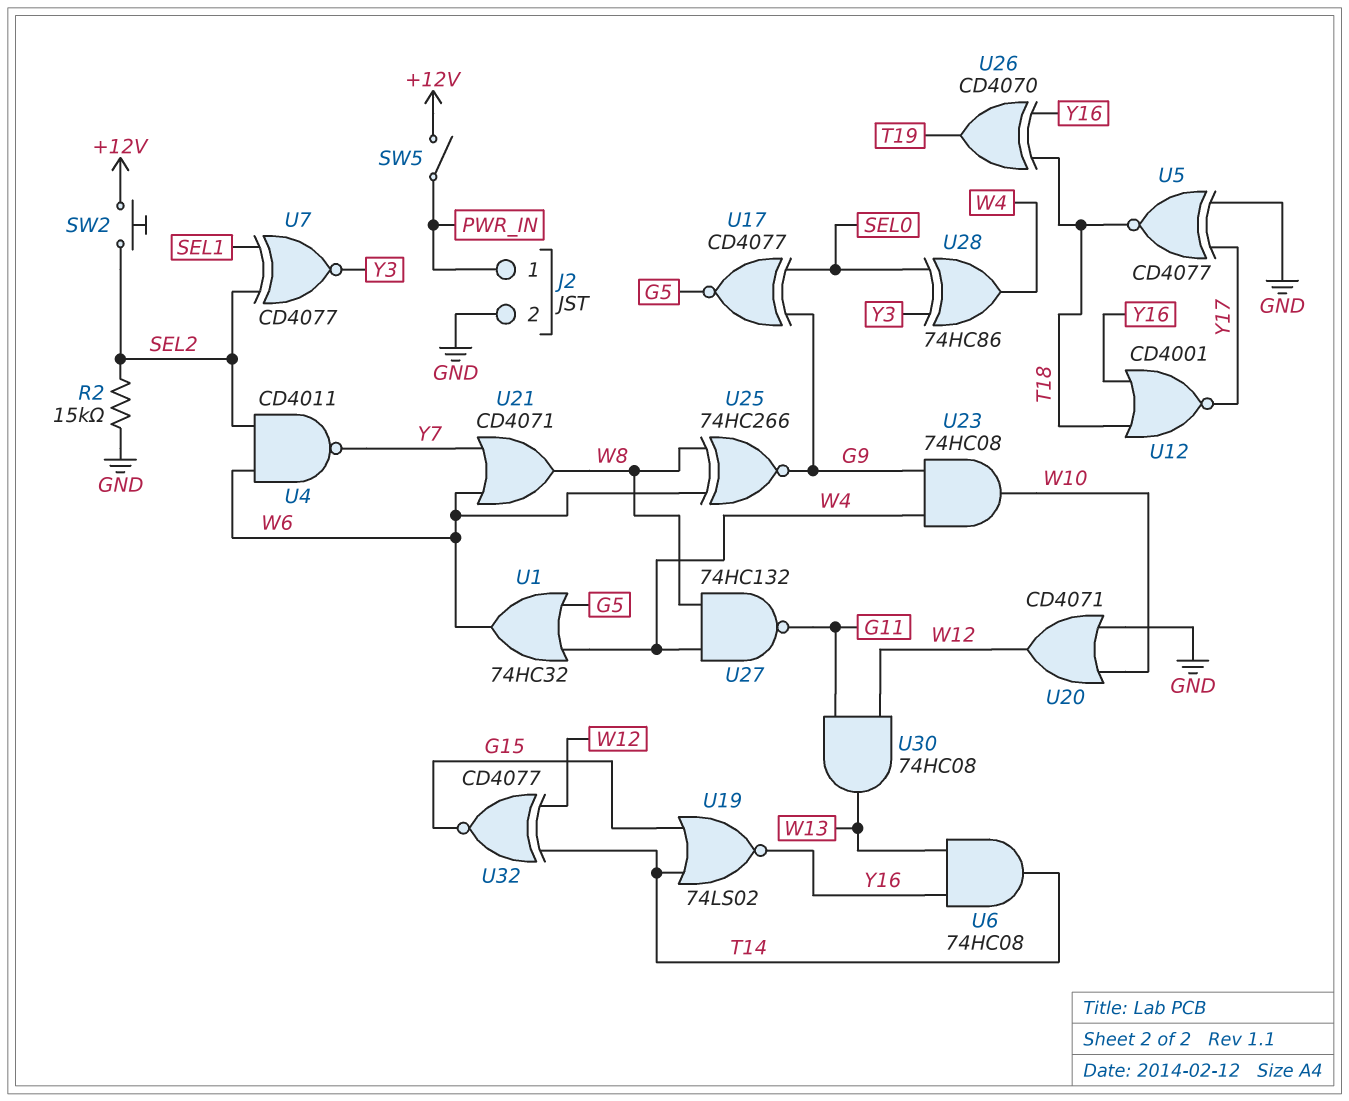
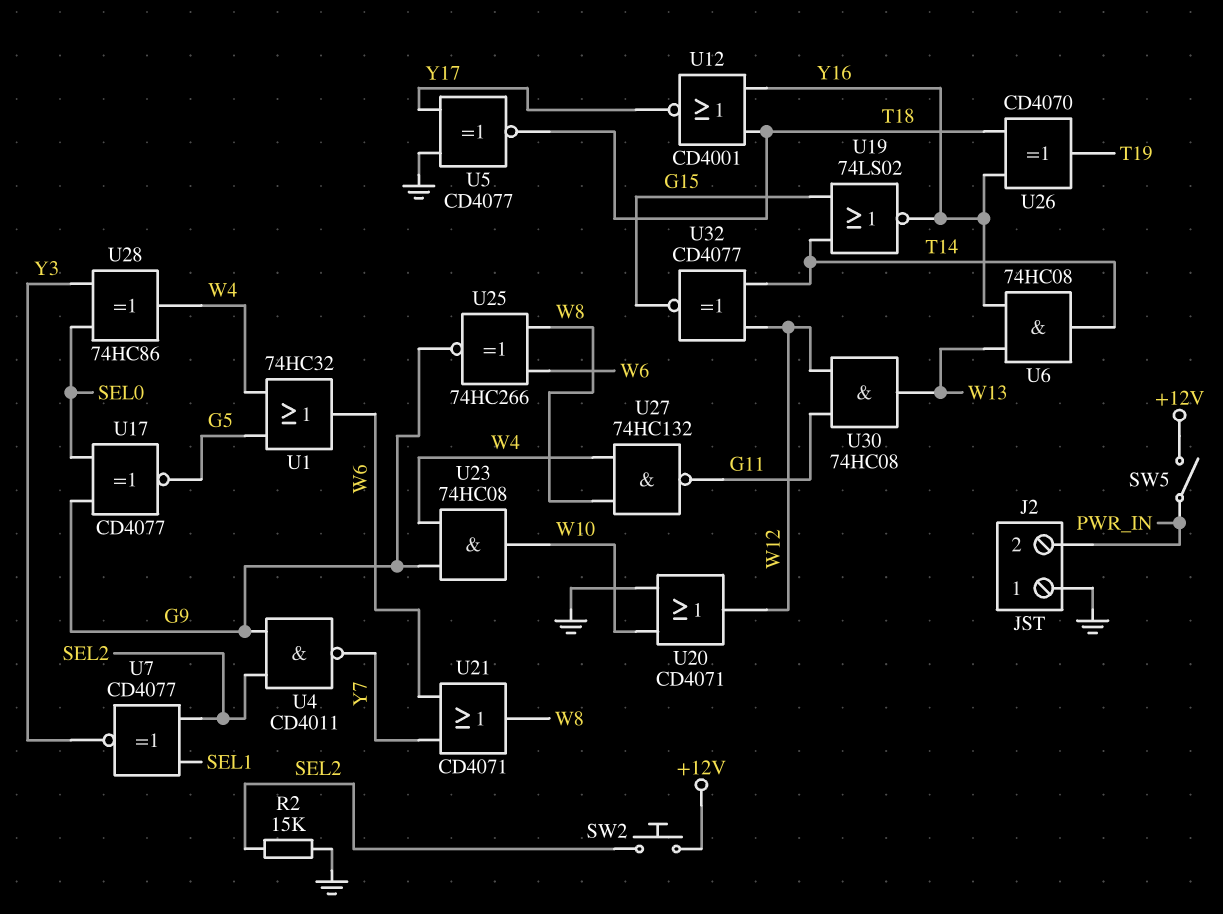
J2 pin 1: PWR_IN -> GND
J2 pin 2: GND -> PWR_IN
U4: NAND CD4011 (in SEL2, in W6, out Y7) -> NAND CD4011 (in G9, in SEL2, out Y7)

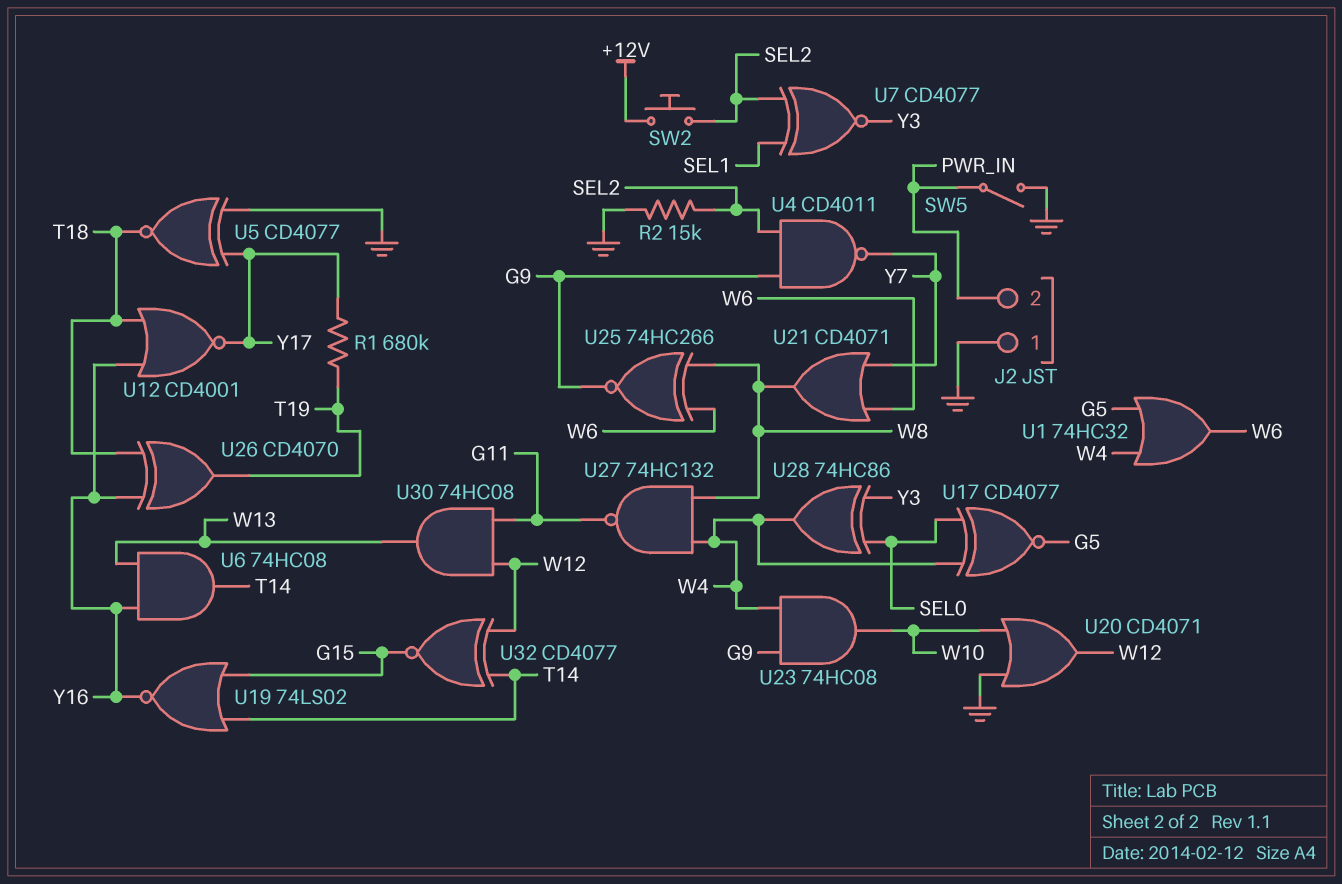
R1: none -> 680k (T19, Y17)
SW5: switch (+12V, PWR_IN) -> switch (GND, PWR_IN)
U17: XNOR CD4077 (in G9, in SEL0, out G5) -> XNOR CD4077 (in SEL0, in W4, out G5)

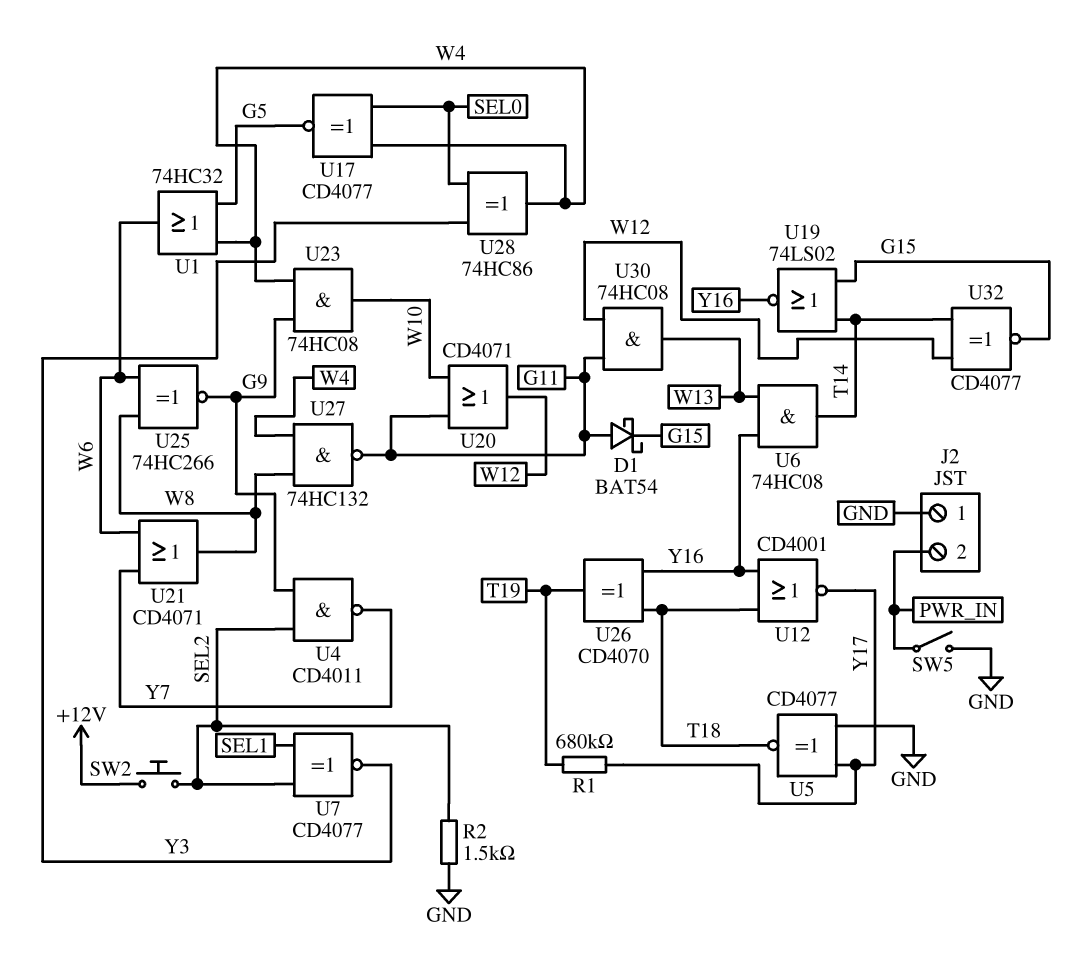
D1: none -> schottky BAT54 (A G11, K G15)
R2: 15k (GND, SEL2) -> 1.5k (GND, SEL2)
U20: OR CD4071 (in GND, in W10, out W12) -> OR CD4071 (in G11, in W10, out W12)

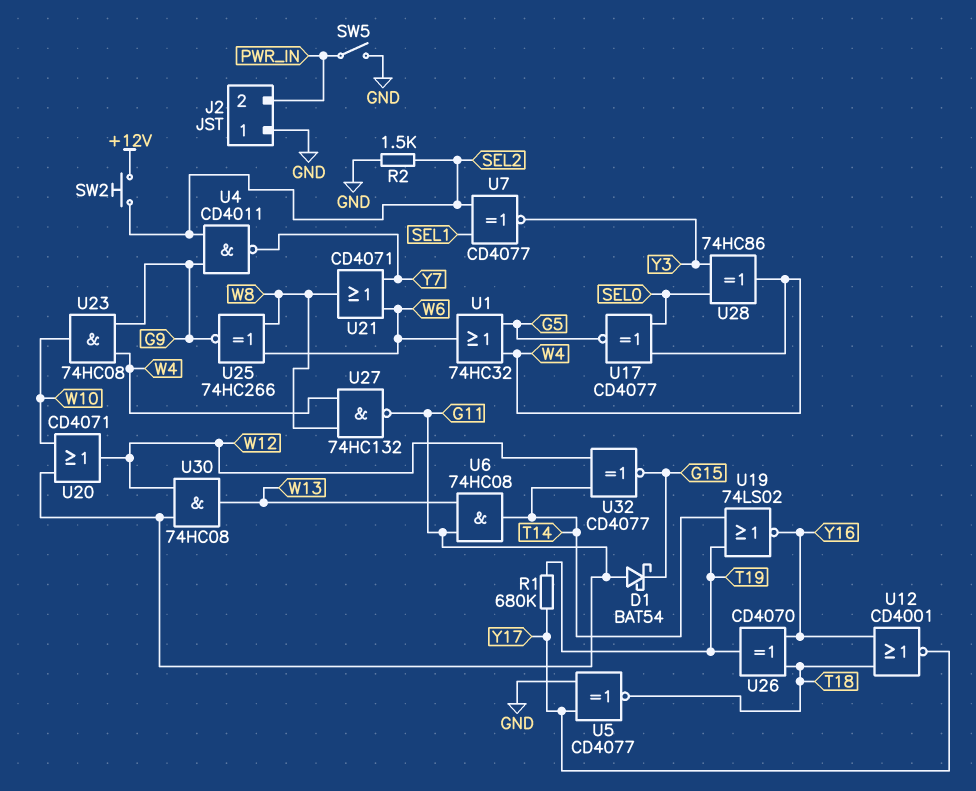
U6: AND 74HC08 (in W13, in Y16, out T14) -> AND 74HC08 (in G11, in W13, out T14)
U19: NOR 74LS02 (in G15, in T14, out Y16) -> NOR 74LS02 (in T14, in T19, out Y16)

